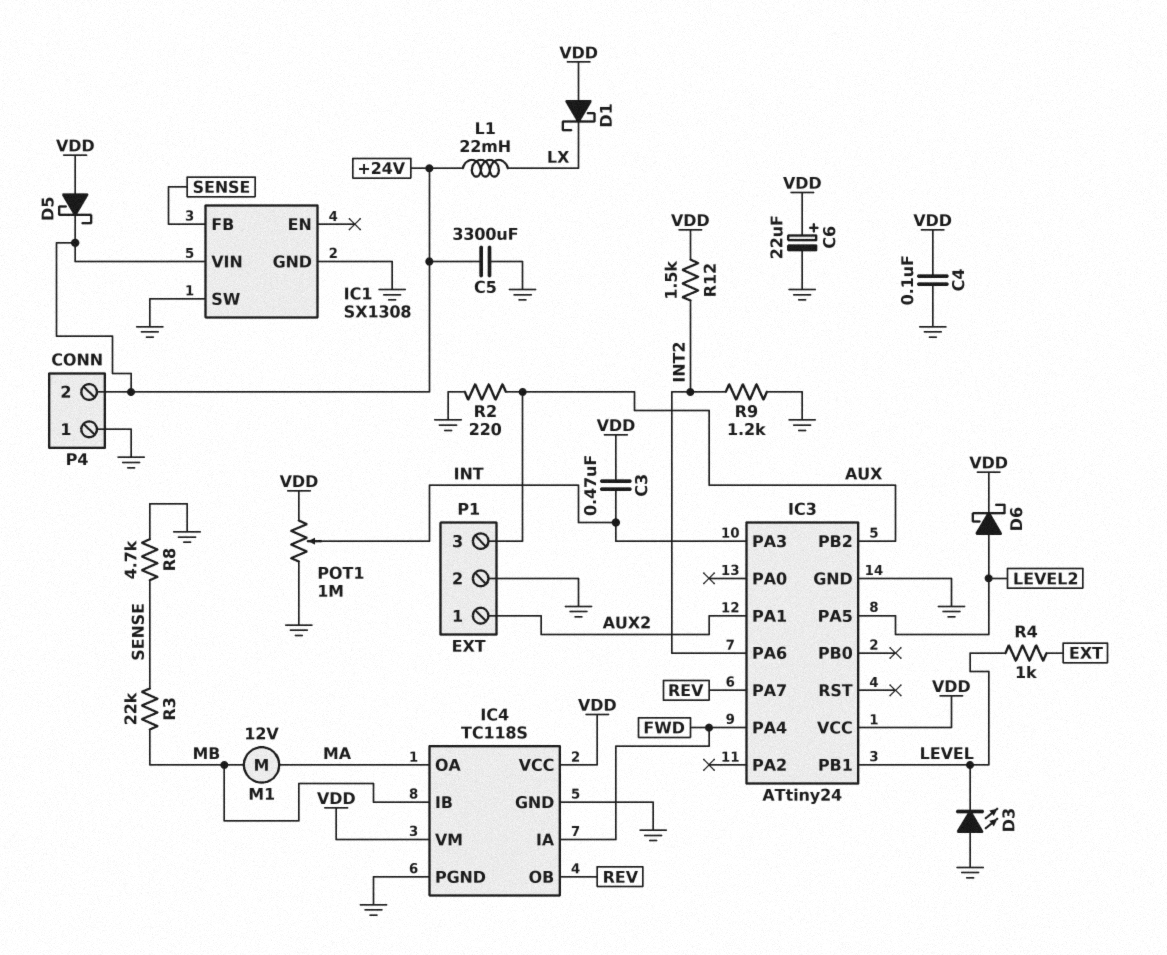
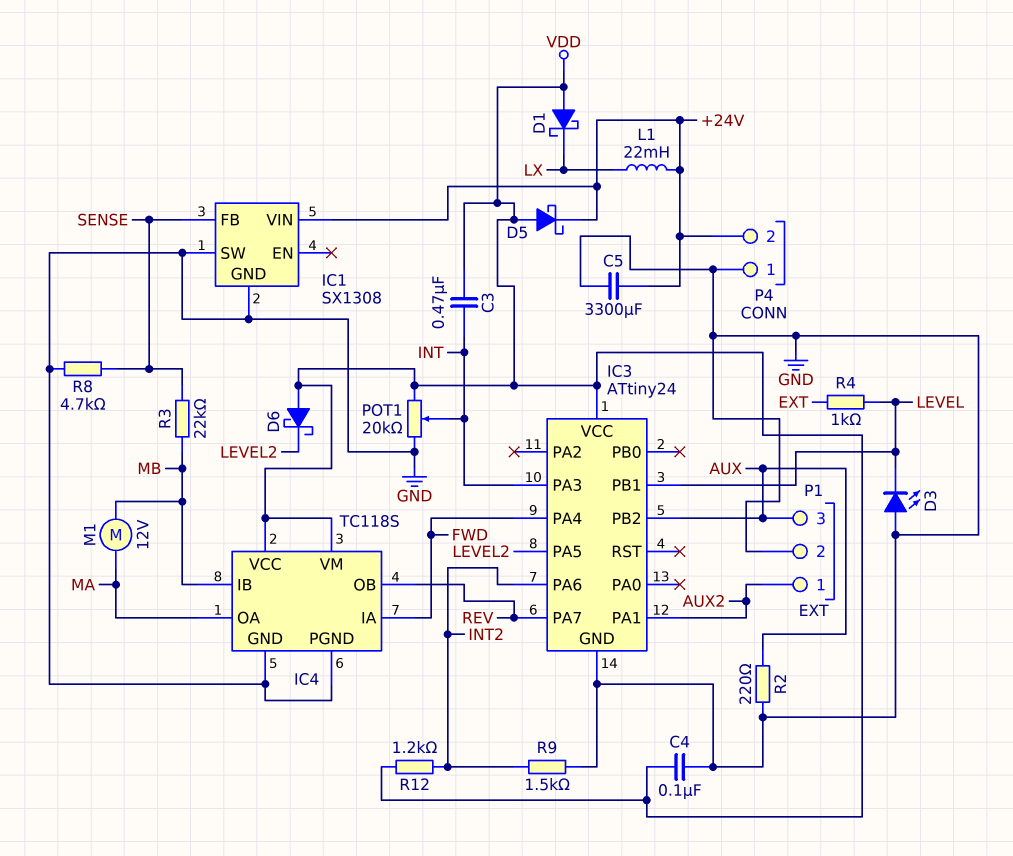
C6: 22uF (plus VDD, minus GND) -> none
D6: schottky (A LEVEL2, K VDD) -> schottky (A VDD, K LEVEL2)
POT1: 1M (GND, VDD, wiper INT) -> 20k (GND, VDD, wiper INT)
R9: 1.2k (GND, INT2) -> 1.5k (GND, INT2)
R12: 1.5k (INT2, VDD) -> 1.2k (INT2, VDD)

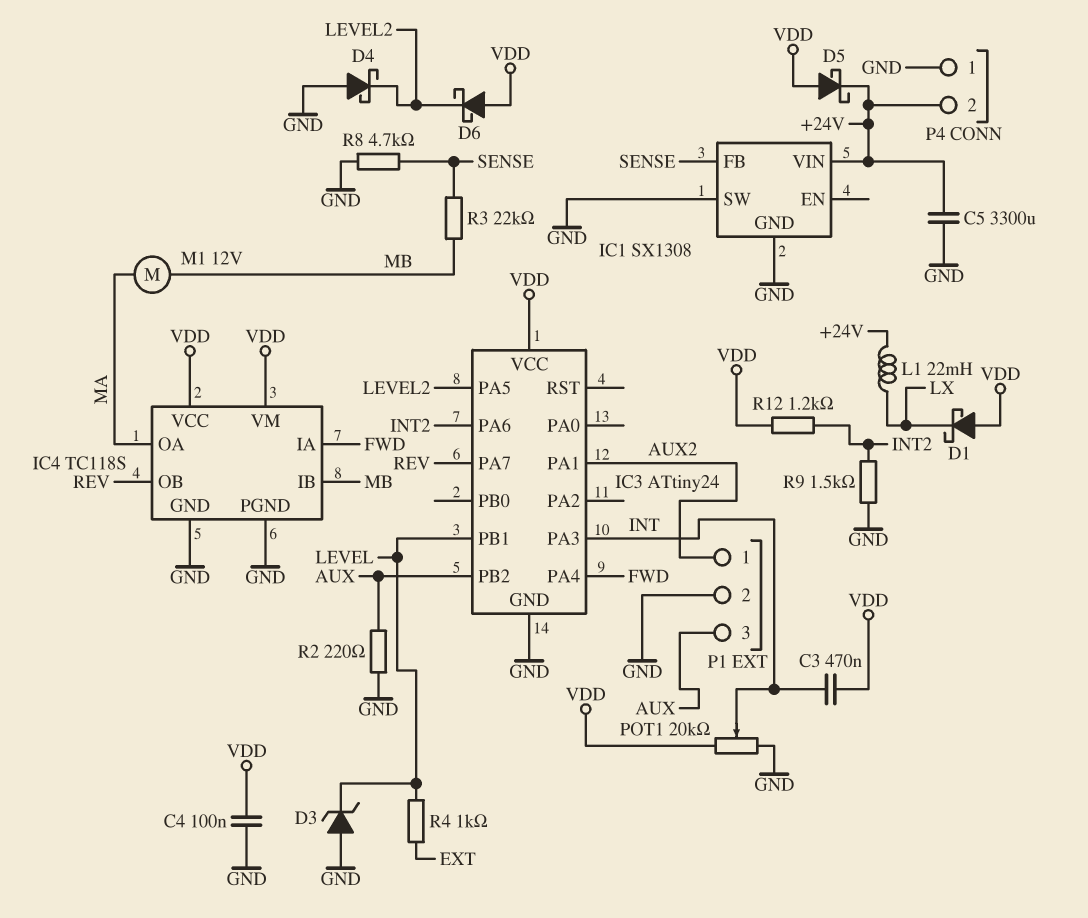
D3: LED (A GND, K LEVEL) -> zener (A GND, K LEVEL)
D4: none -> schottky (A GND, K LEVEL2)

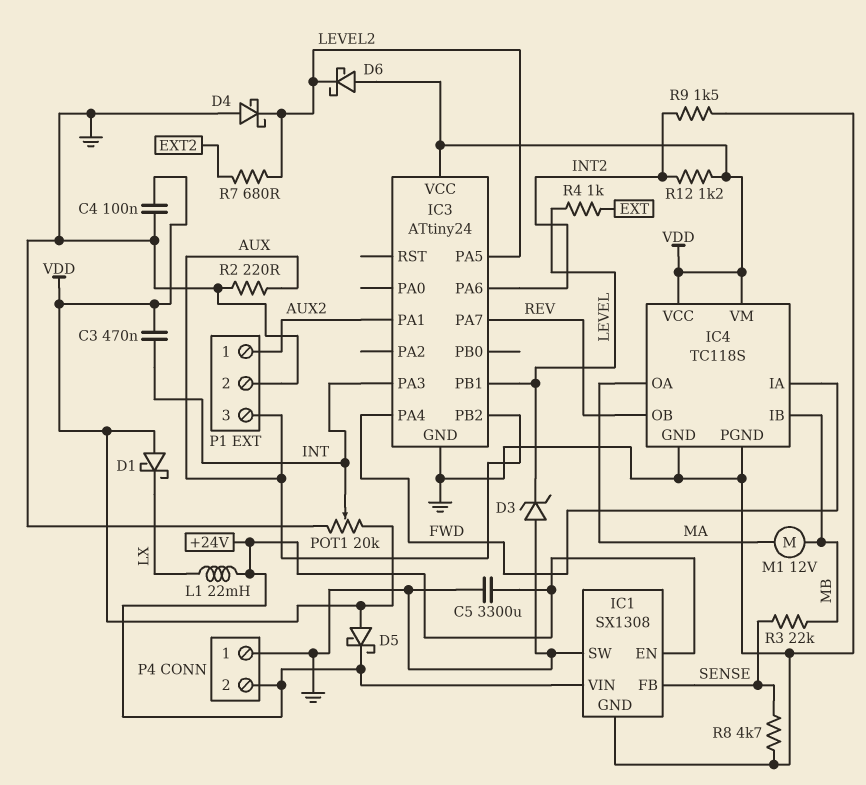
IC1 pin EN: none -> +24V
R7: none -> 680 (EXT2, LEVEL2)

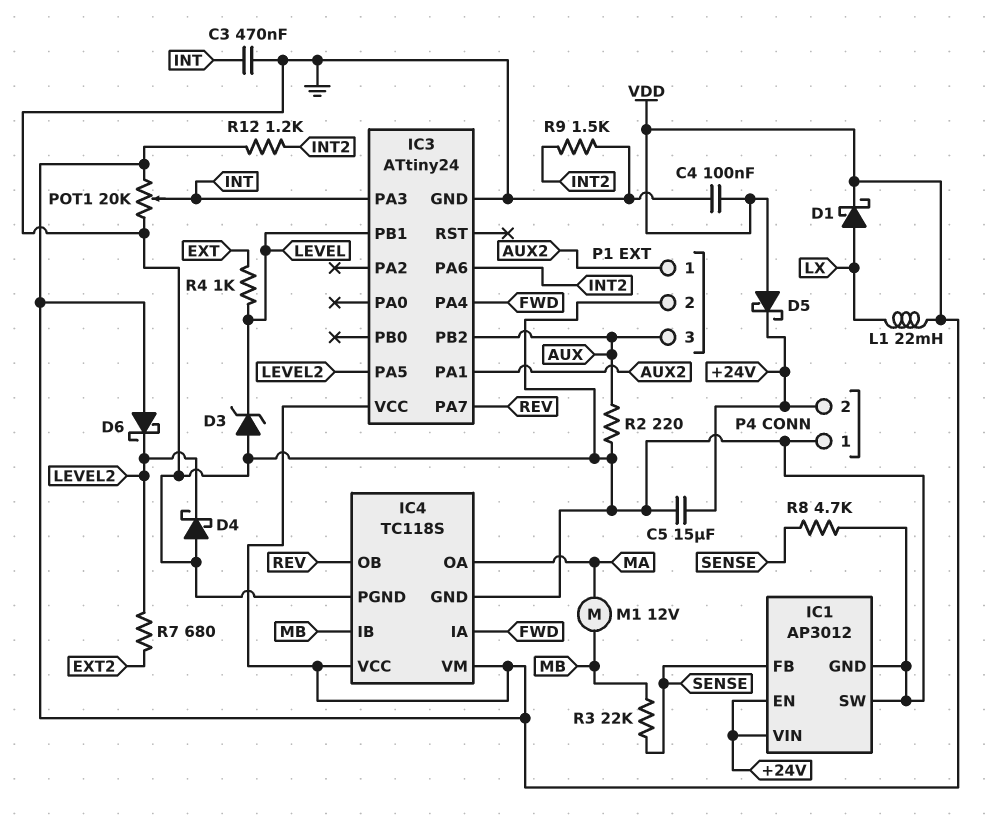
C3: 470nF (INT, VDD) -> 470nF (GND, INT)
C5: 3300uF (+24V, GND) -> 15uF (+24V, GND)
D1: schottky (A VDD, K LX) -> schottky (A LX, K VDD)
IC1: SX1308 -> AP3012
L1: 22mH (+24V, LX) -> 22mH (LX, VDD)

